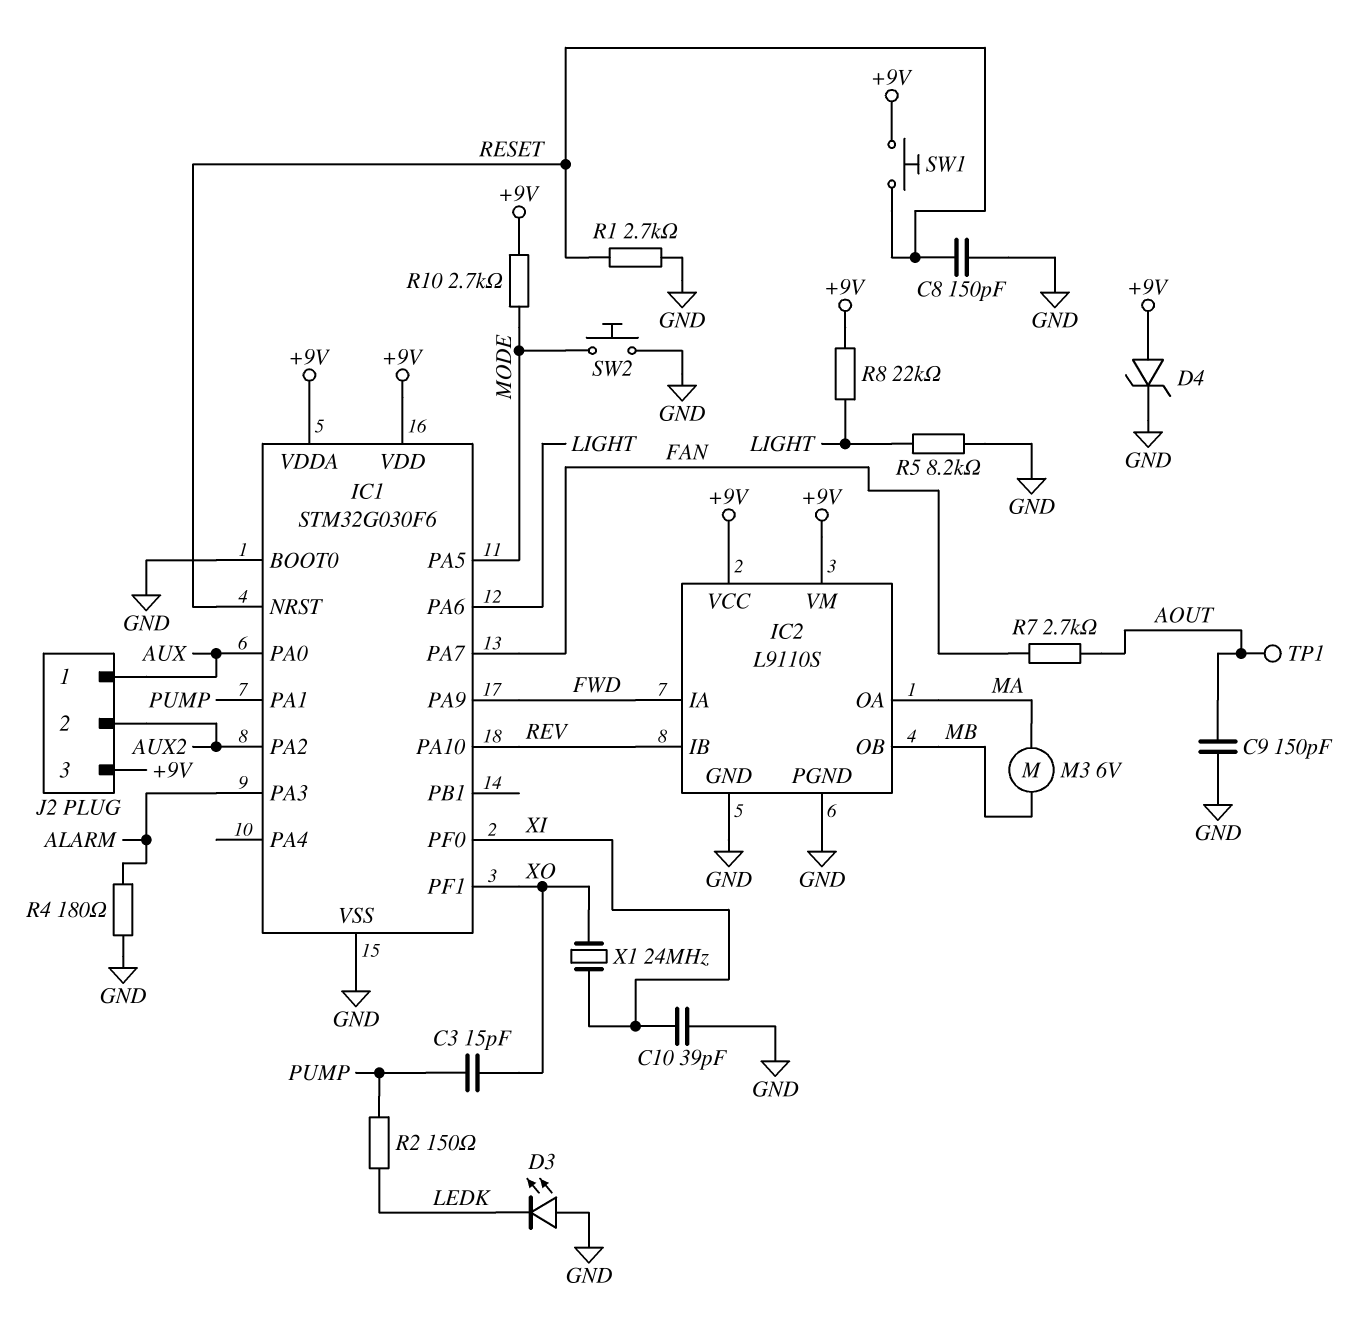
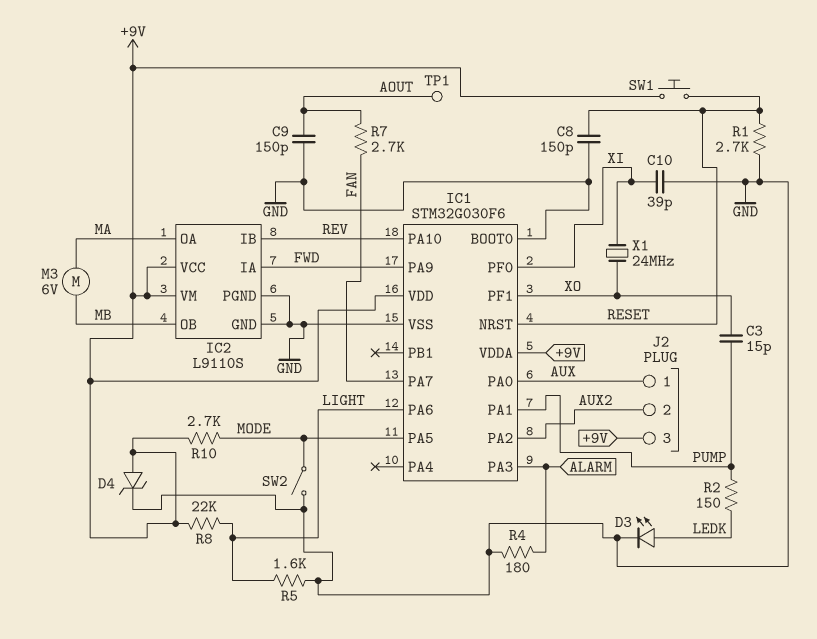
D3: LED (A GND, K LEDK) -> LED (A LEDK, K GND)
R5: 8.2k (GND, LIGHT) -> 1.6k (GND, LIGHT)
SW2: button (GND, MODE) -> switch (GND, MODE)

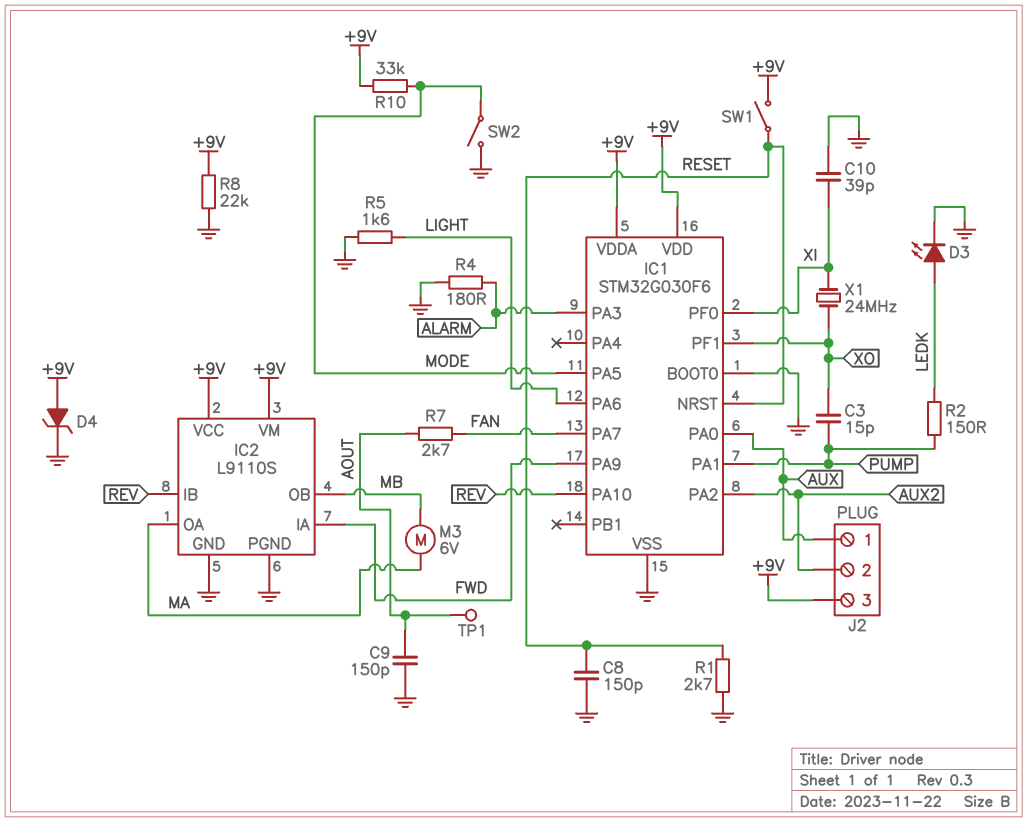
R8: 22k (+9V, LIGHT) -> 22k (+9V, GND)
R10: 2.7k (+9V, MODE) -> 33k (+9V, MODE)
SW1: button (+9V, RESET) -> switch (+9V, RESET)

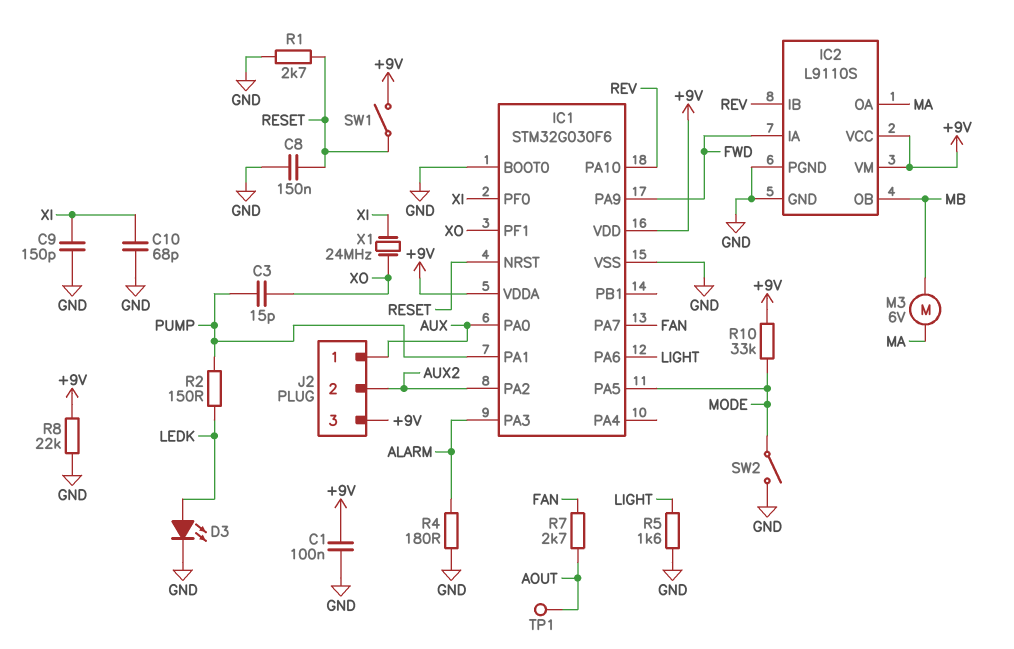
C1: none -> 100nF (+9V, GND)
C8: 150pF (GND, RESET) -> 150nF (GND, RESET)
C9: 150pF (AOUT, GND) -> 150pF (GND, XI)
C10: 39pF (GND, XI) -> 68pF (GND, XI)
D4: zener (A +9V, K GND) -> none

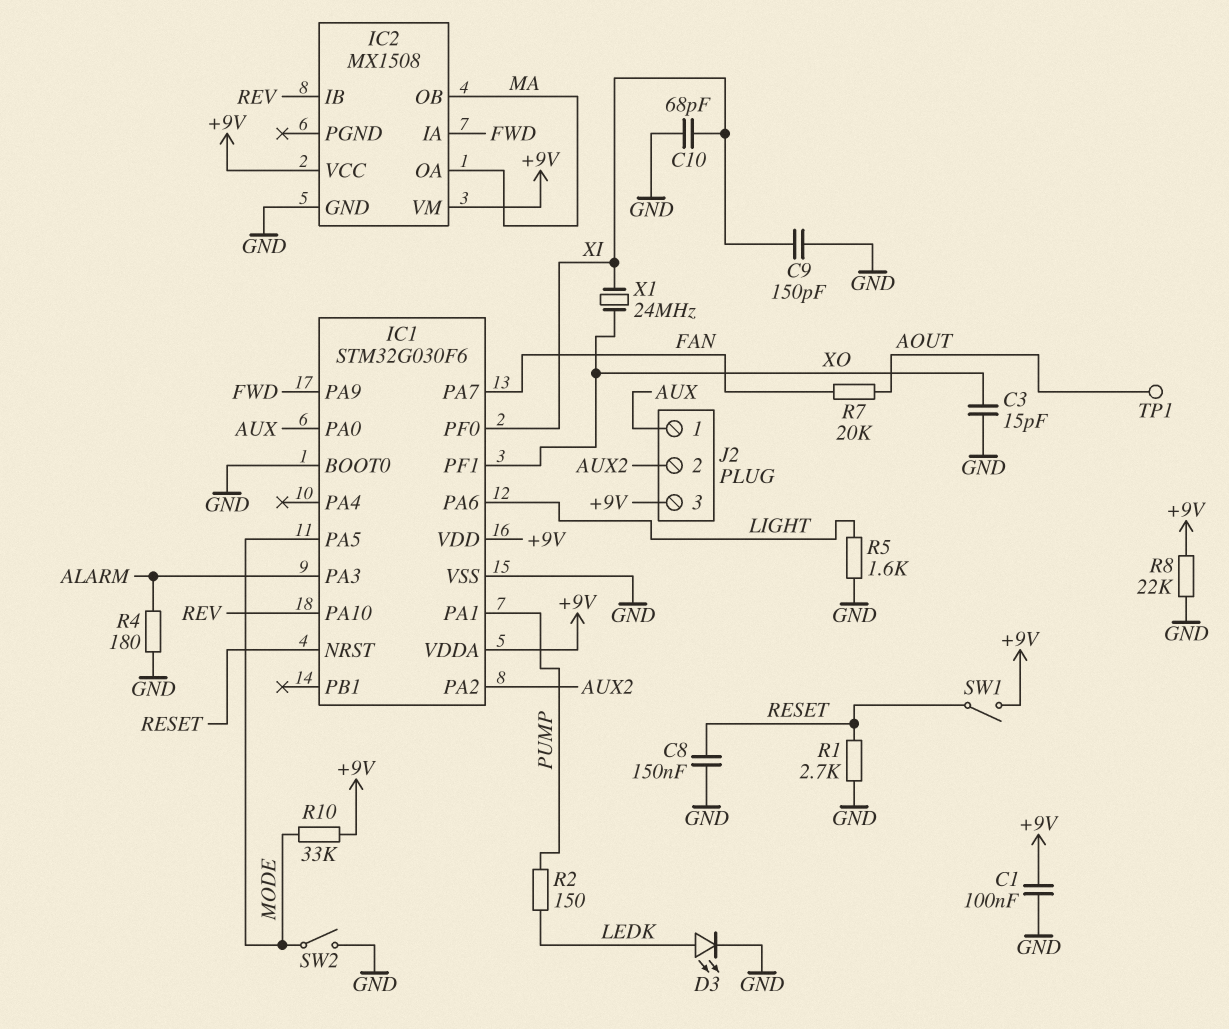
C3: 15pF (PUMP, XO) -> 15pF (GND, XO)
IC2: L9110S -> MX1508
IC2 pin OB: MB -> MA
IC2 pin PGND: GND -> none
M3: motor 6V (MA, MB) -> none
R7: 2.7k (AOUT, FAN) -> 20k (AOUT, FAN)

